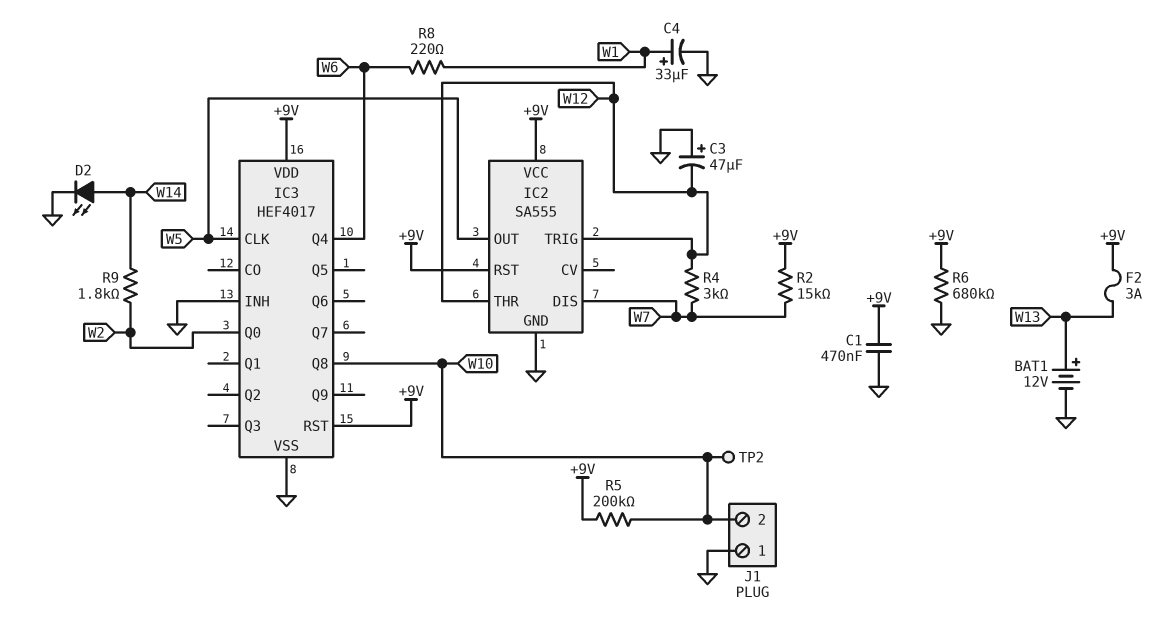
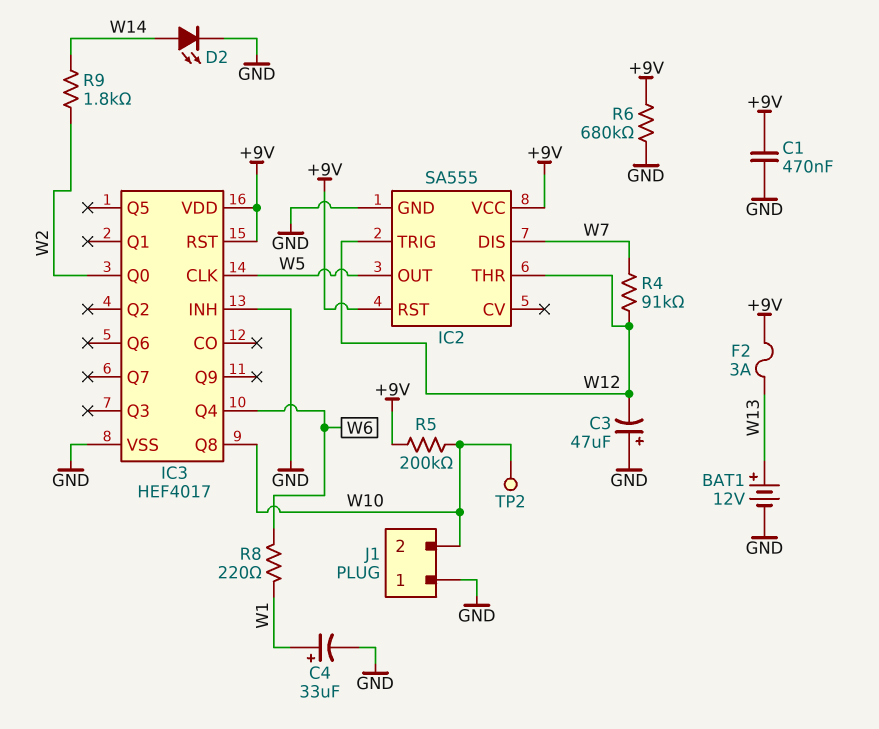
R2: 15k (+9V, W7) -> none
R4: 3k (W7, W12) -> 91k (W7, W12)

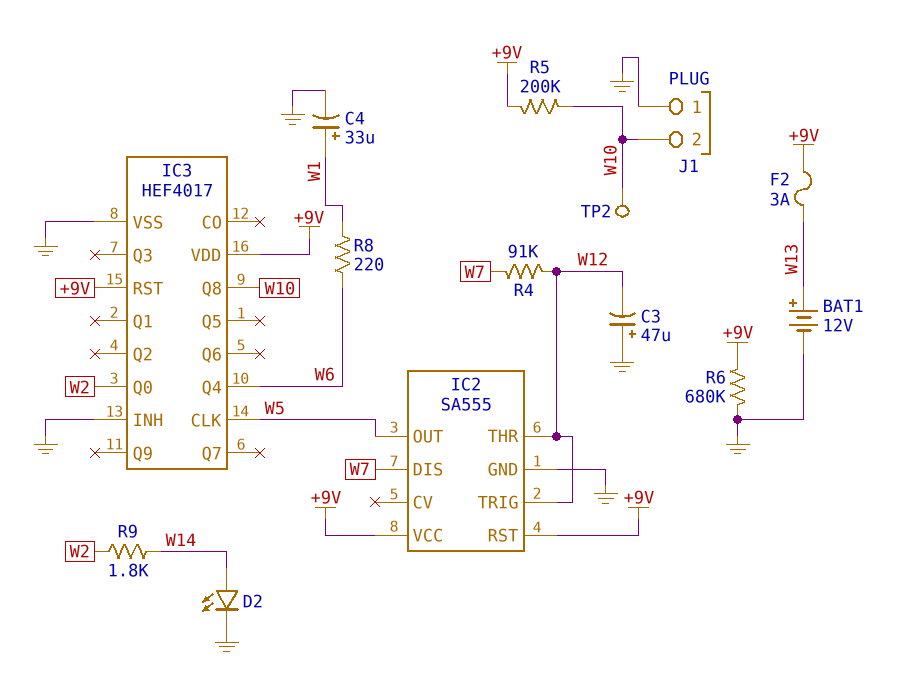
C1: 470nF (+9V, GND) -> none

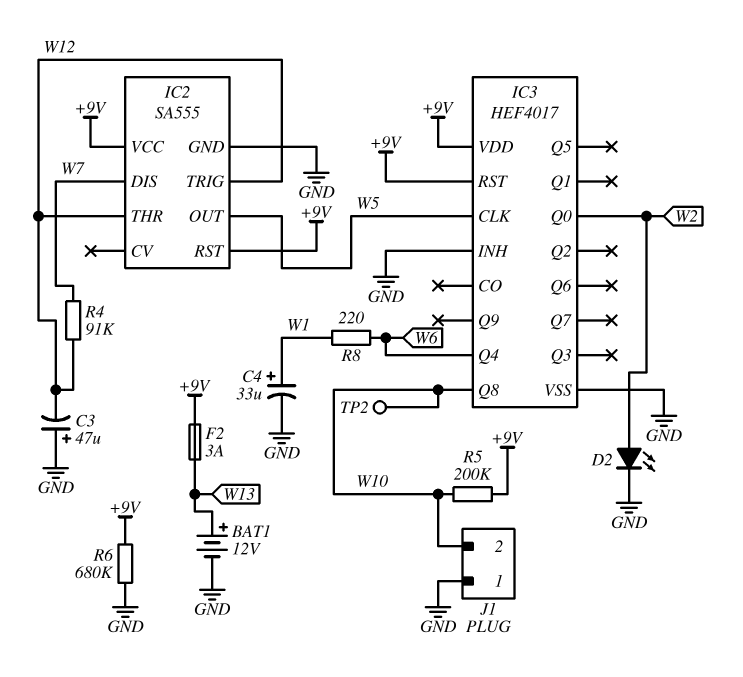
D2: LED (A W14, K GND) -> LED (A W2, K GND)
R9: 1.8k (W2, W14) -> none

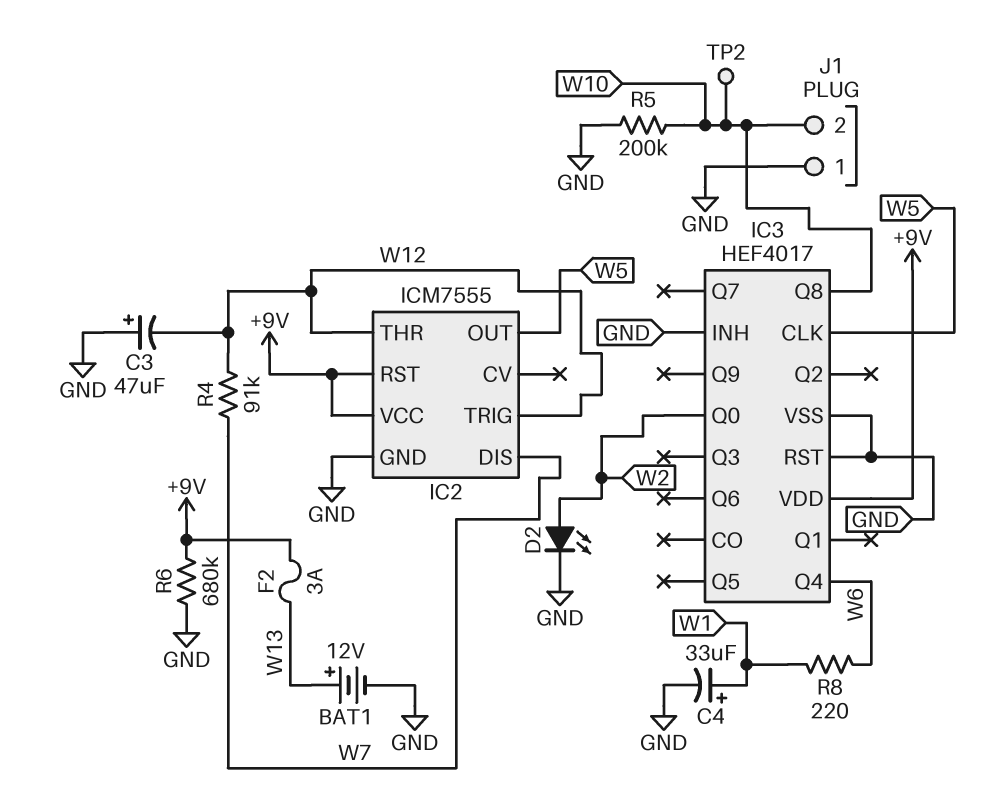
IC2: SA555 -> ICM7555
IC3 pin RST: +9V -> GND
R5: 200k (+9V, W10) -> 200k (GND, W10)

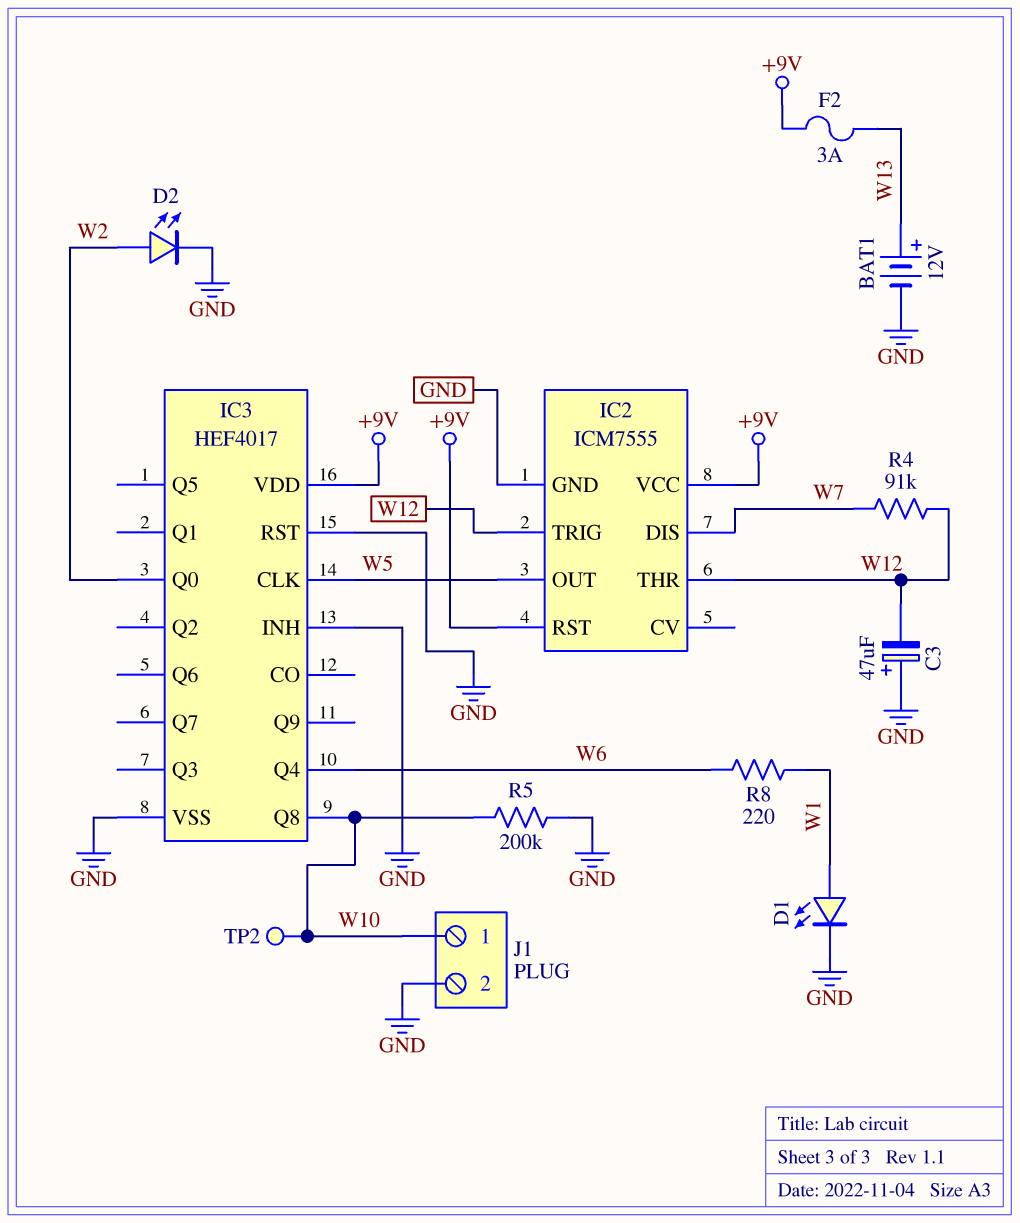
C4: 33uF (plus W1, minus GND) -> none
D1: none -> LED (A W1, K GND)
J1 pin 1: GND -> W10
J1 pin 2: W10 -> GND
R6: 680k (+9V, GND) -> none

